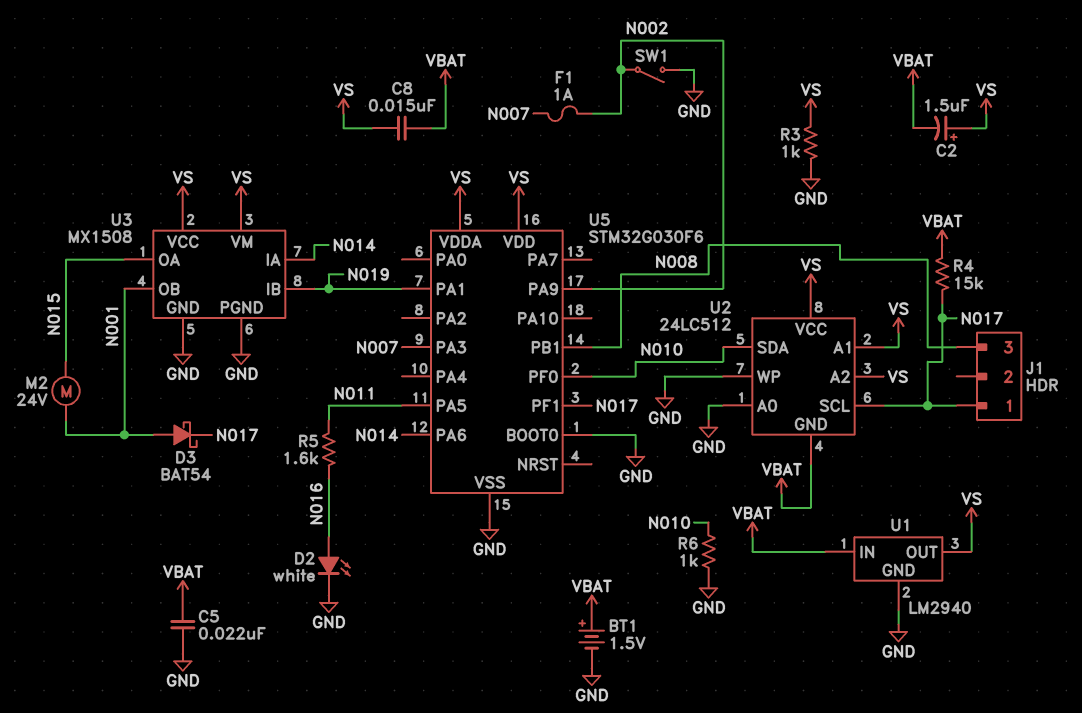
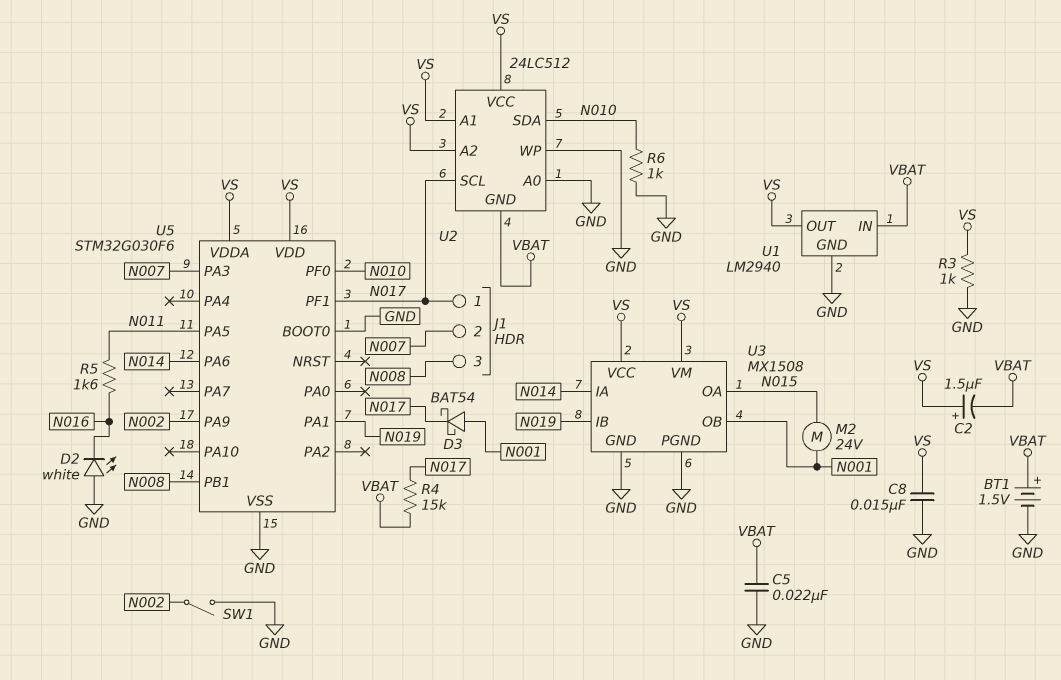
C8: 15nF (VBAT, VS) -> 15nF (GND, VS)
D2: LED white (A N016, K GND) -> LED white (A GND, K N016)
F1: 1A (N002, N007) -> none
J1 pin 2: none -> N007

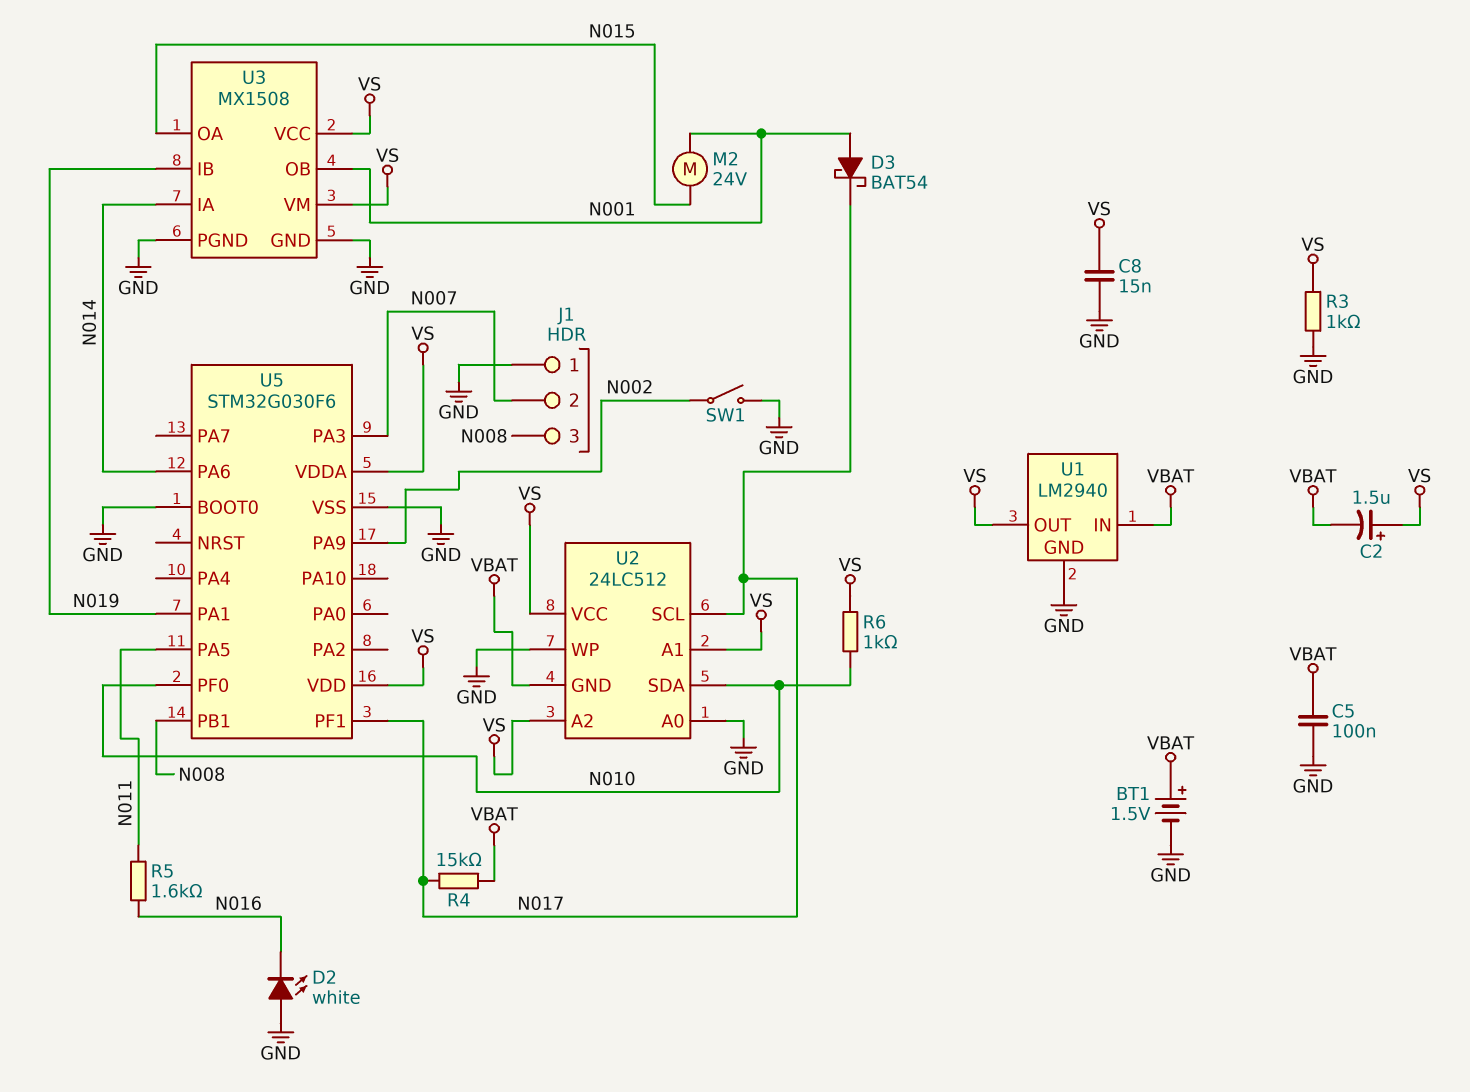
C5: 22nF (GND, VBAT) -> 100nF (GND, VBAT)
J1 pin 1: N017 -> GND
R6: 1k (GND, N010) -> 1k (N010, VS)

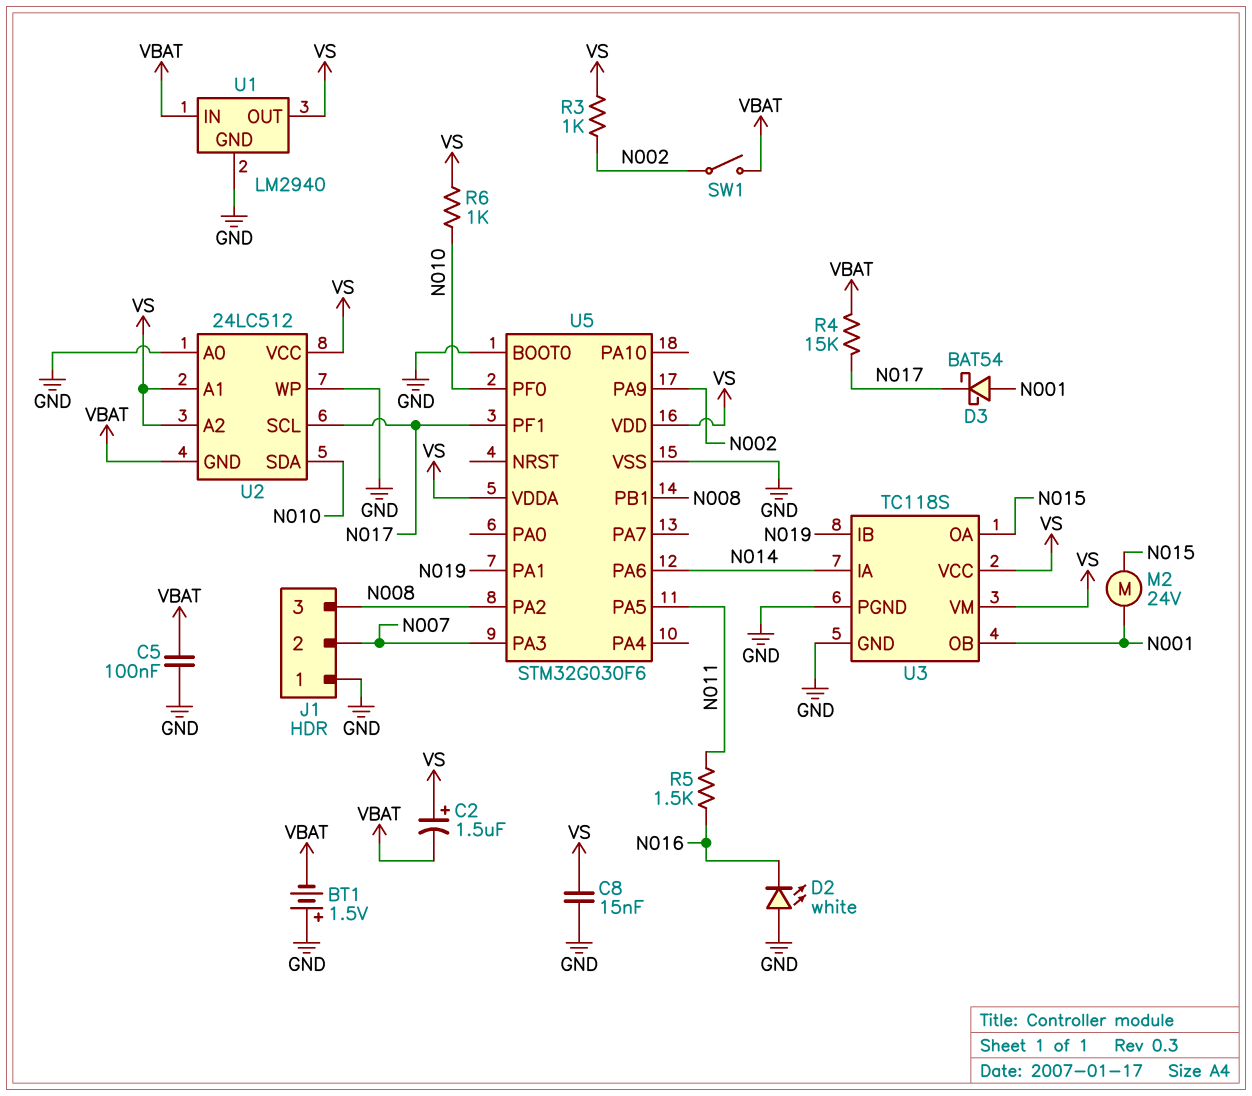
BT1: 1.5V (plus VBAT, minus GND) -> 1.5V (plus GND, minus VBAT)
R3: 1k (GND, VS) -> 1k (N002, VS)
R5: 1.6k (N011, N016) -> 1.5k (N011, N016)
SW1: switch (GND, N002) -> switch (N002, VBAT)
U3: MX1508 -> TC118S
U5 pin PA2: none -> N008

